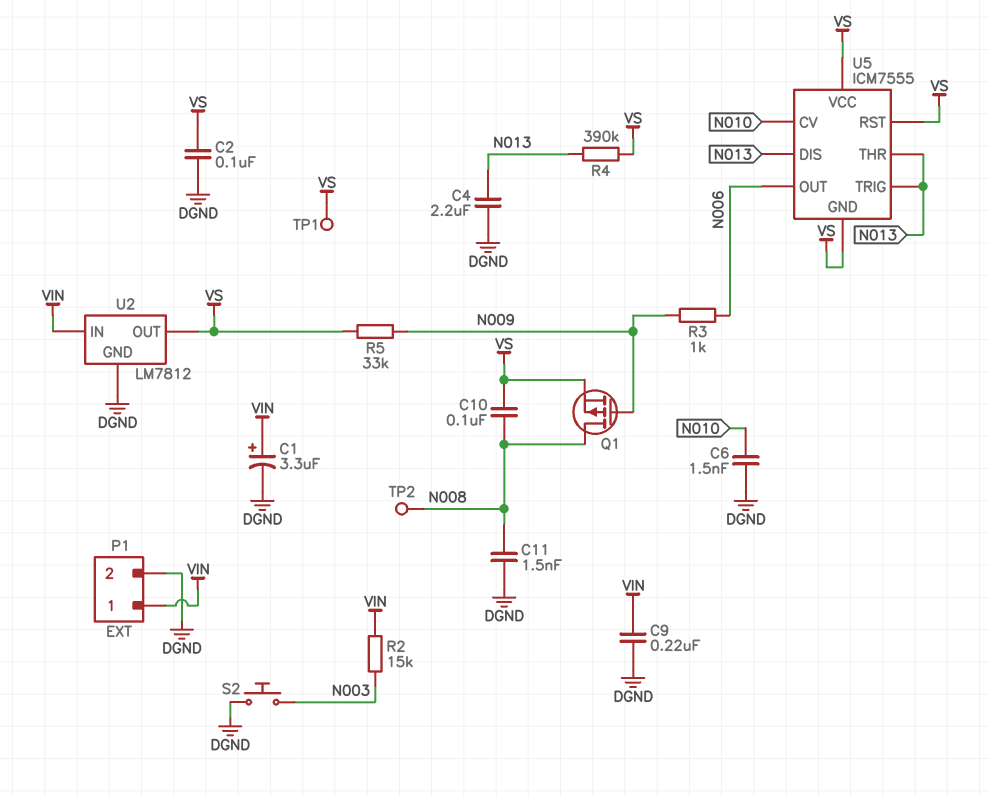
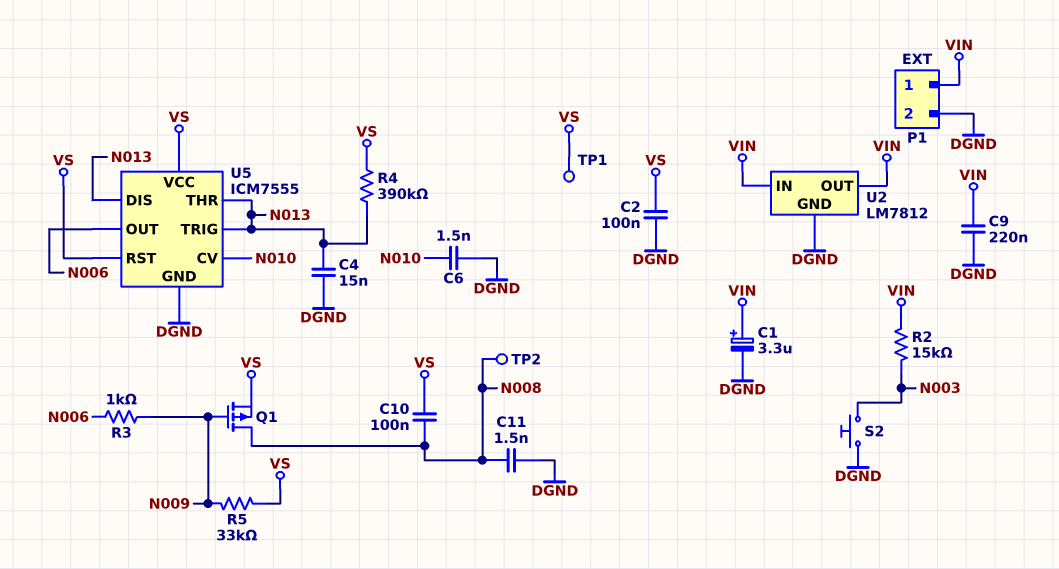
C4: 2.2uF (DGND, N013) -> 15nF (DGND, N013)
U2 pin OUT: VS -> VIN
U5 pin GND: VS -> DGND

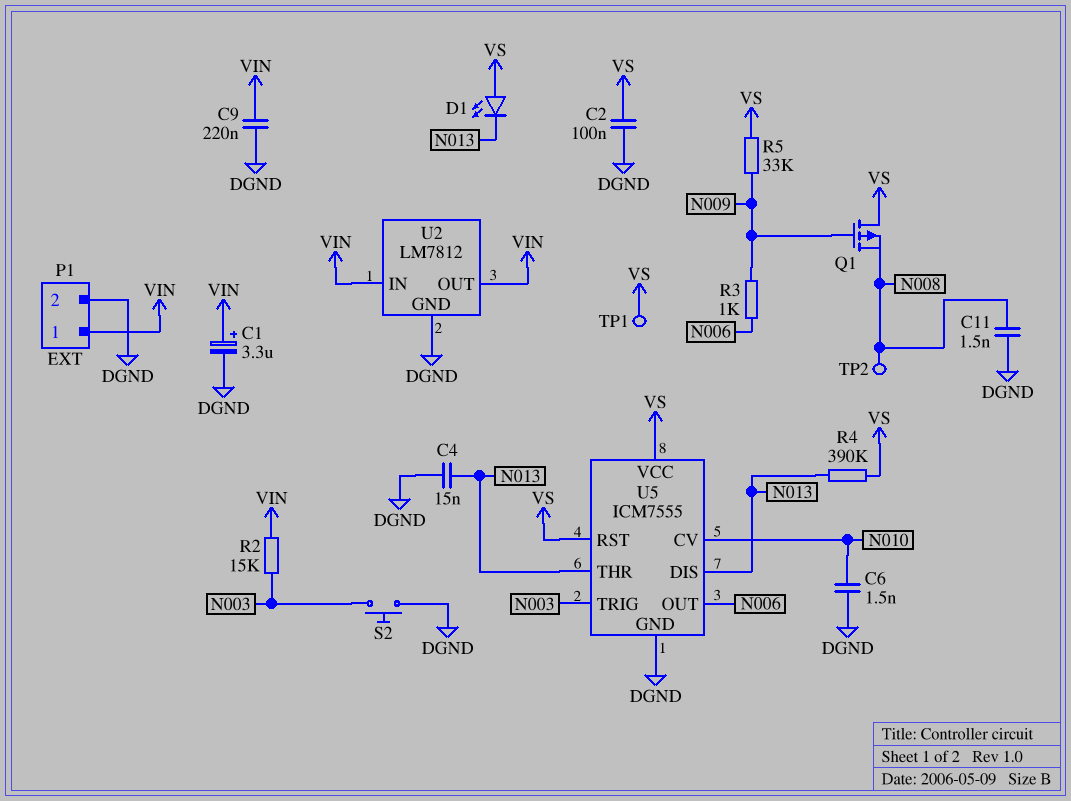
C10: 100nF (N008, VS) -> none
D1: none -> LED (A VS, K N013)
Q1: PMOS (G N009, D N008, S VS) -> PMOS (G N009, D VS, S N008)
U5 pin TRIG: N013 -> N003

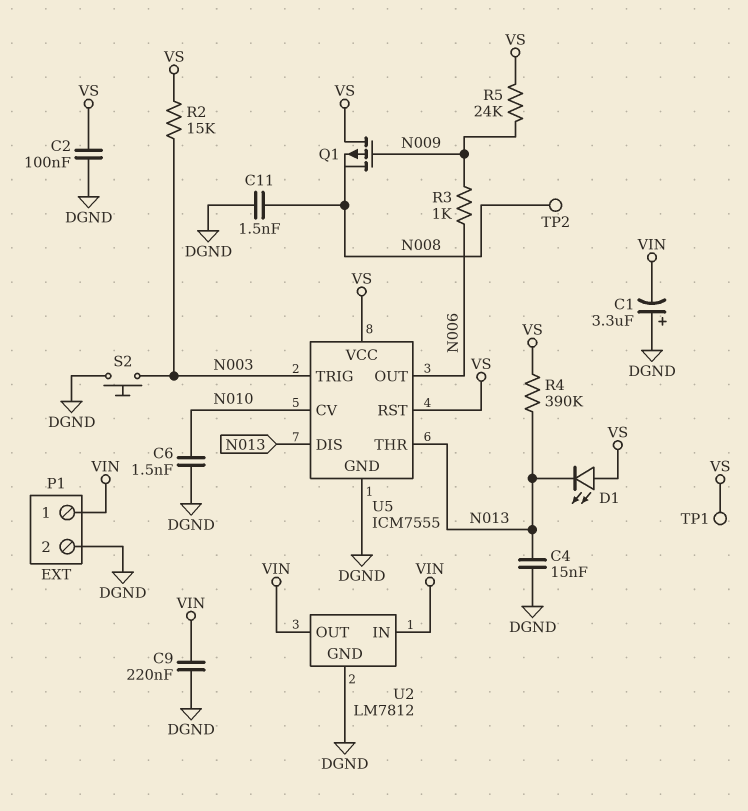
C1: 3.3uF (plus VIN, minus DGND) -> 3.3uF (plus DGND, minus VIN)
R2: 15k (N003, VIN) -> 15k (N003, VS)
R5: 33k (N009, VS) -> 24k (N009, VS)

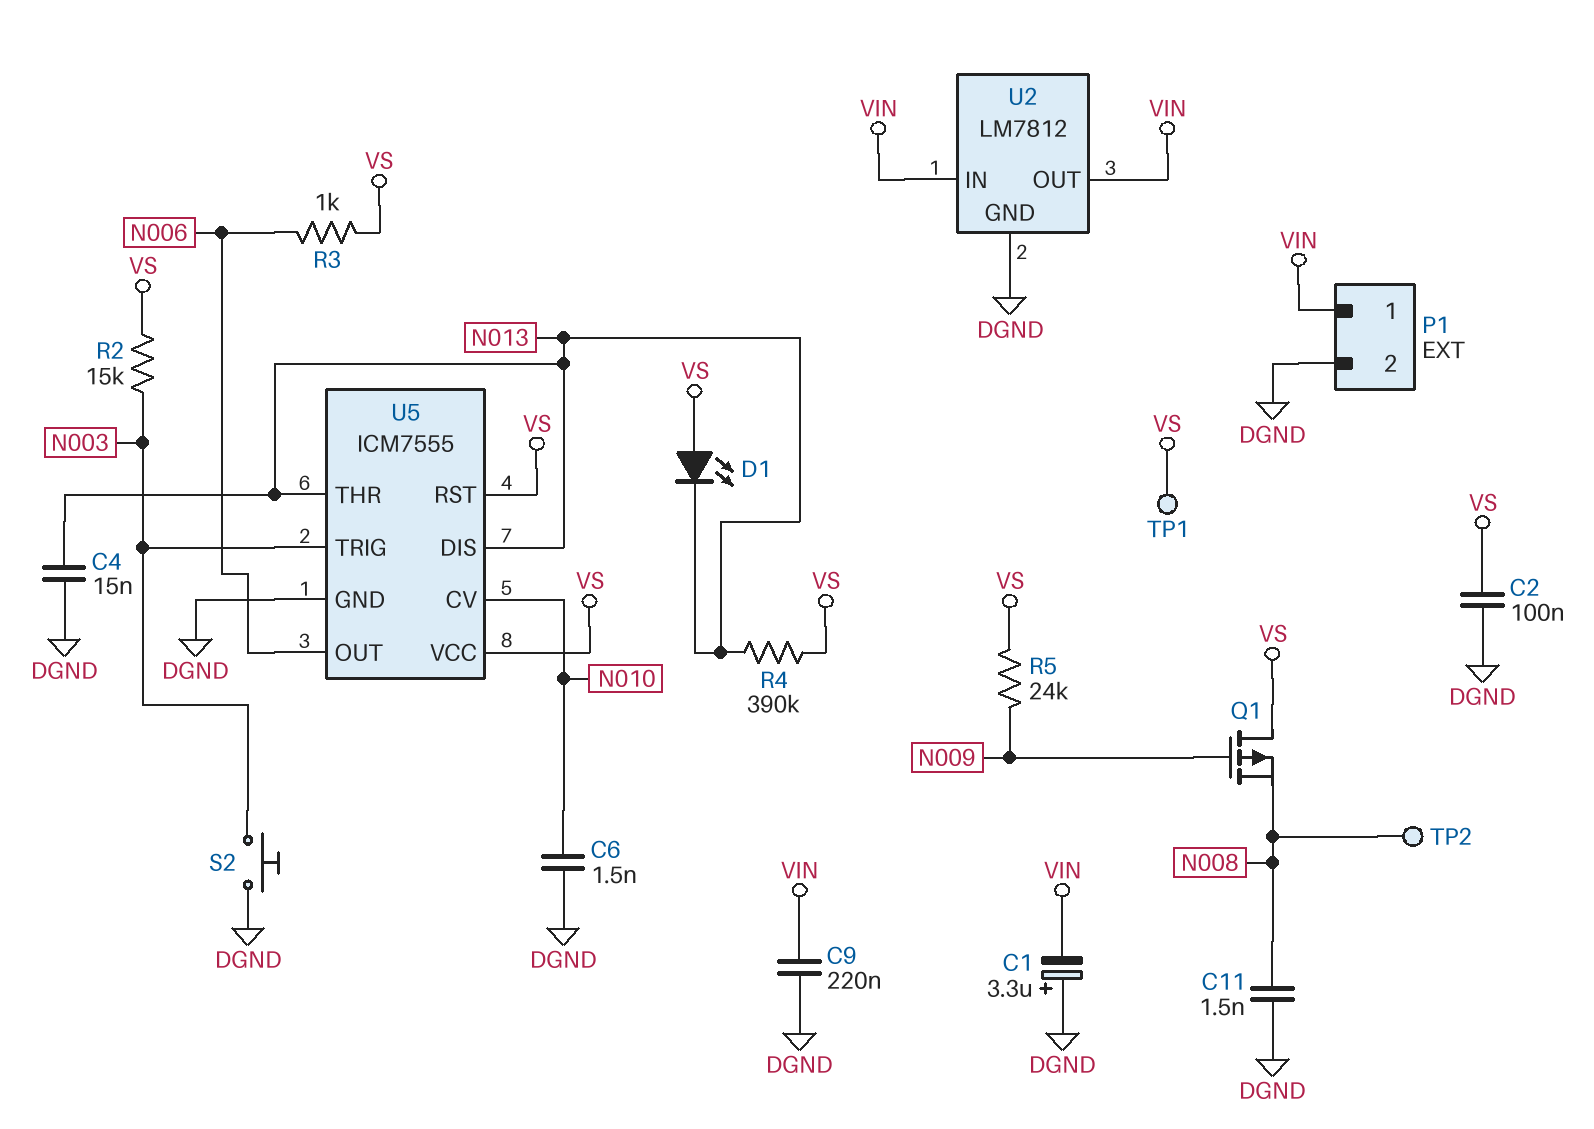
R3: 1k (N006, N009) -> 1k (N006, VS)

